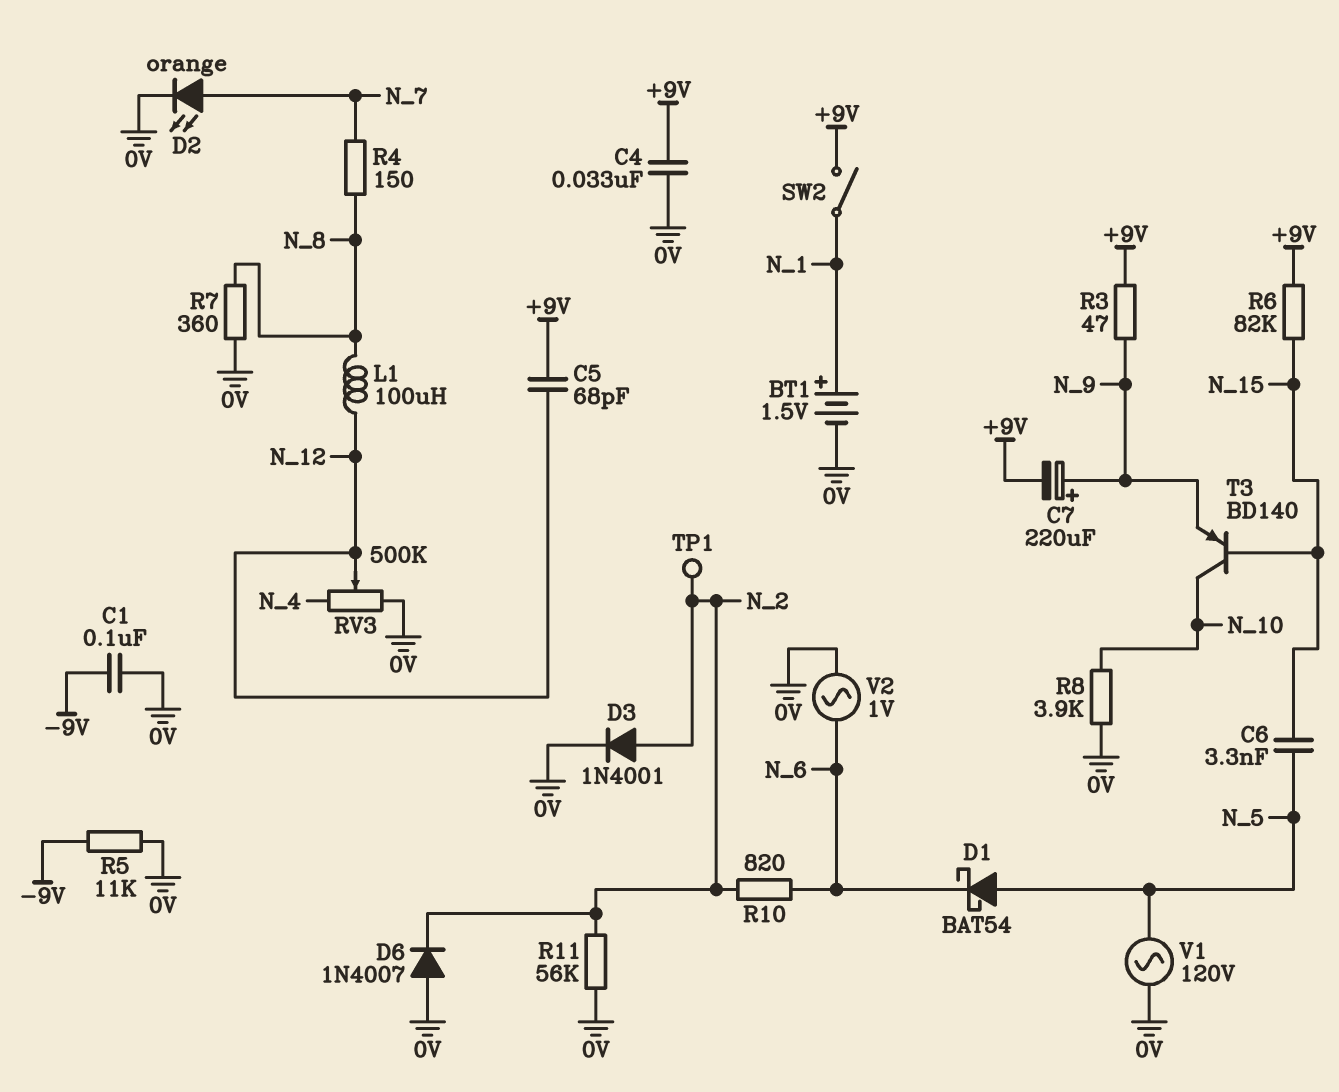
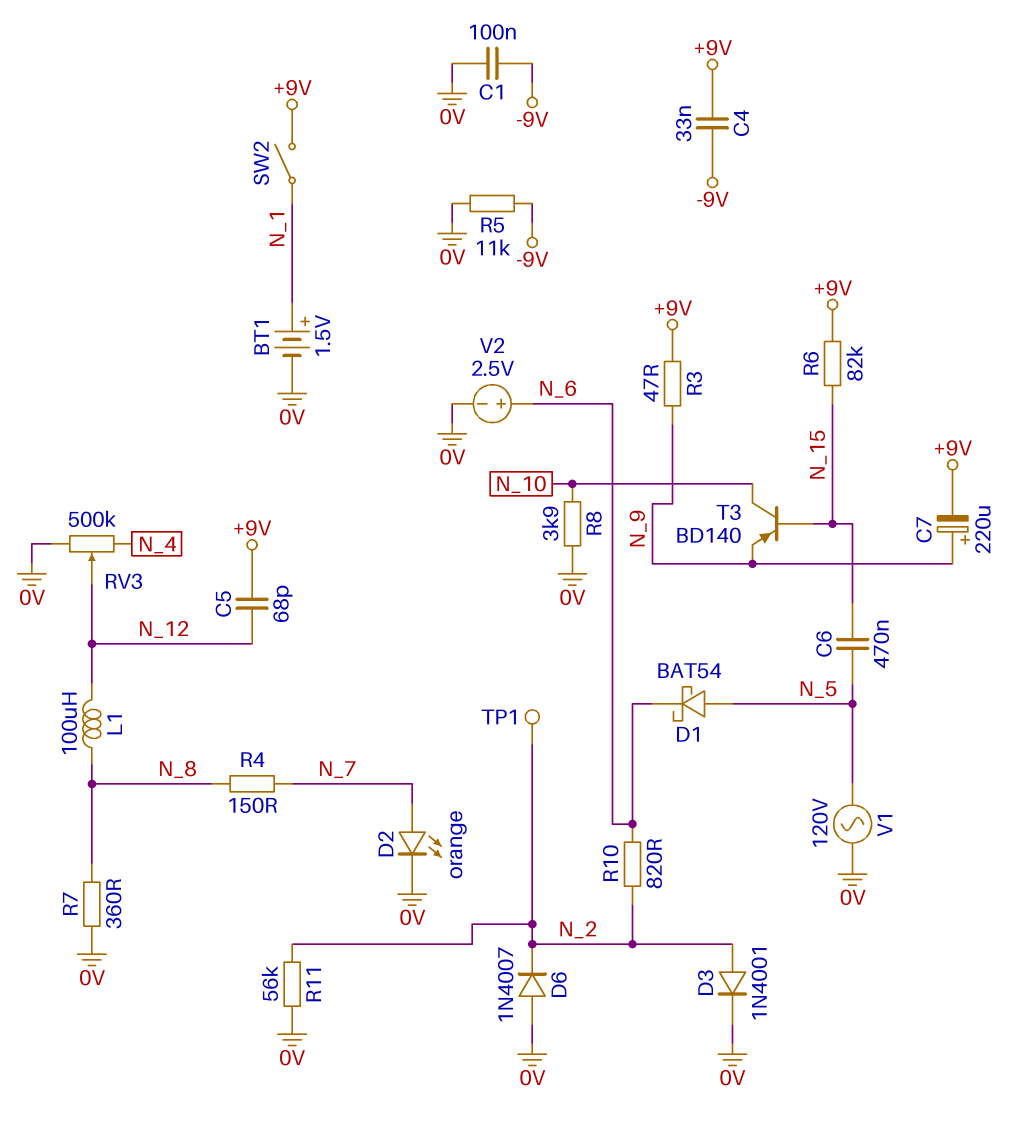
C4: 33nF (+9V, 0V) -> 33nF (+9V, -9V)
C6: 3.3nF (N_5, N_15) -> 470nF (N_5, N_15)
V2: AC 1V (0V, N_6) -> 2.5V (plus N_6, minus 0V)

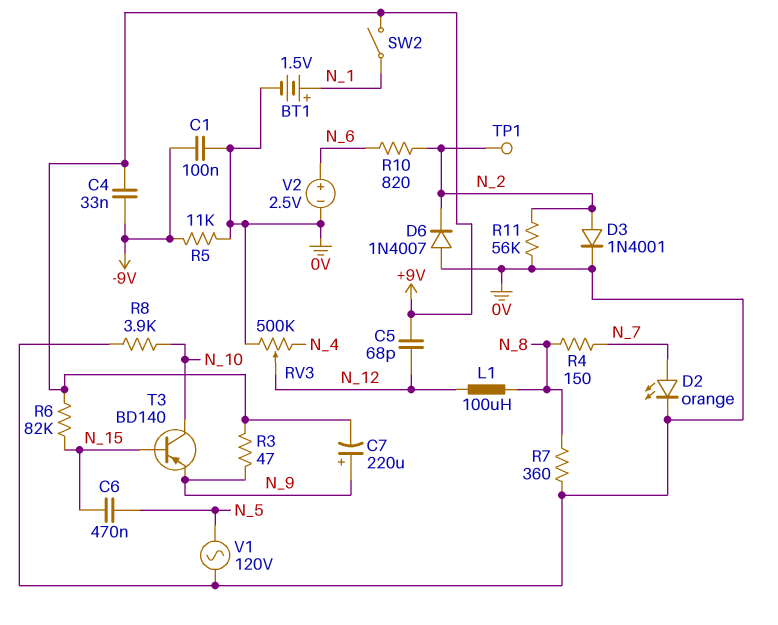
D1: schottky BAT54 (A N_5, K N_6) -> none

